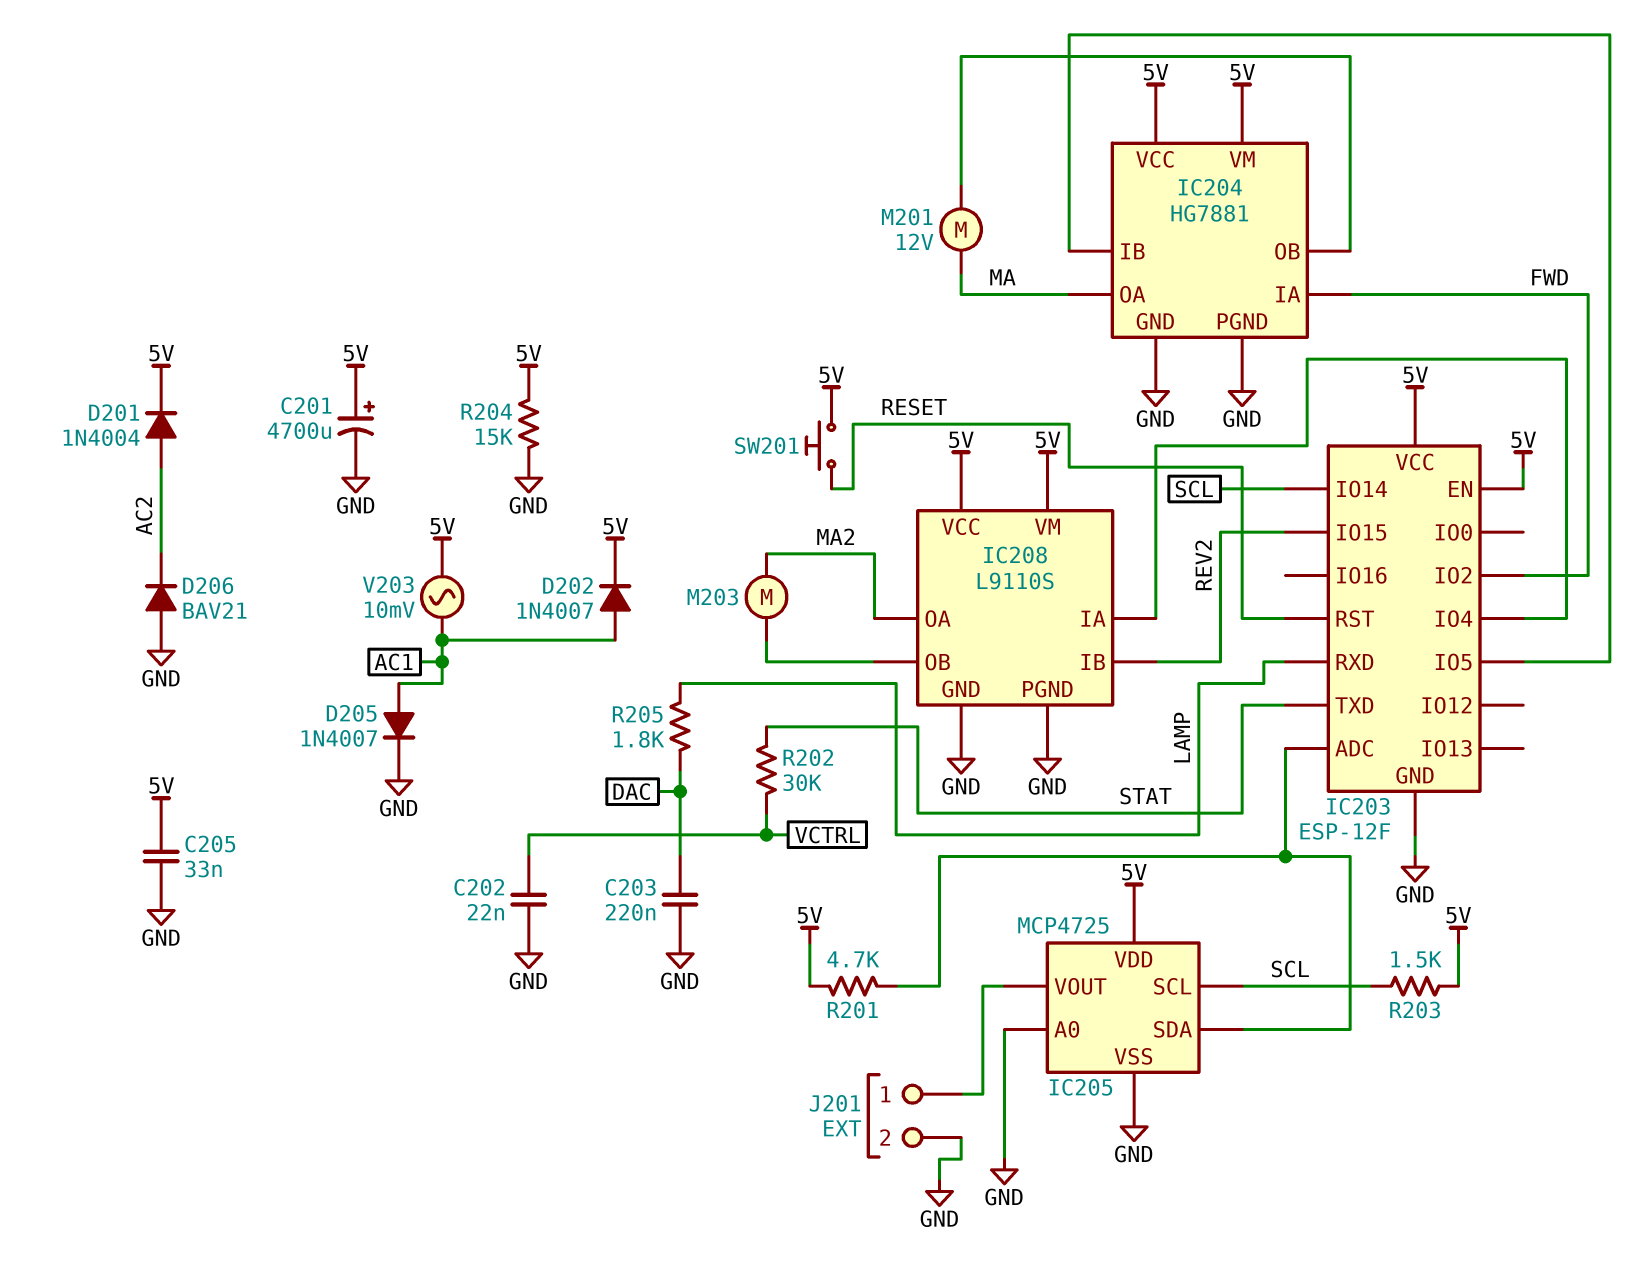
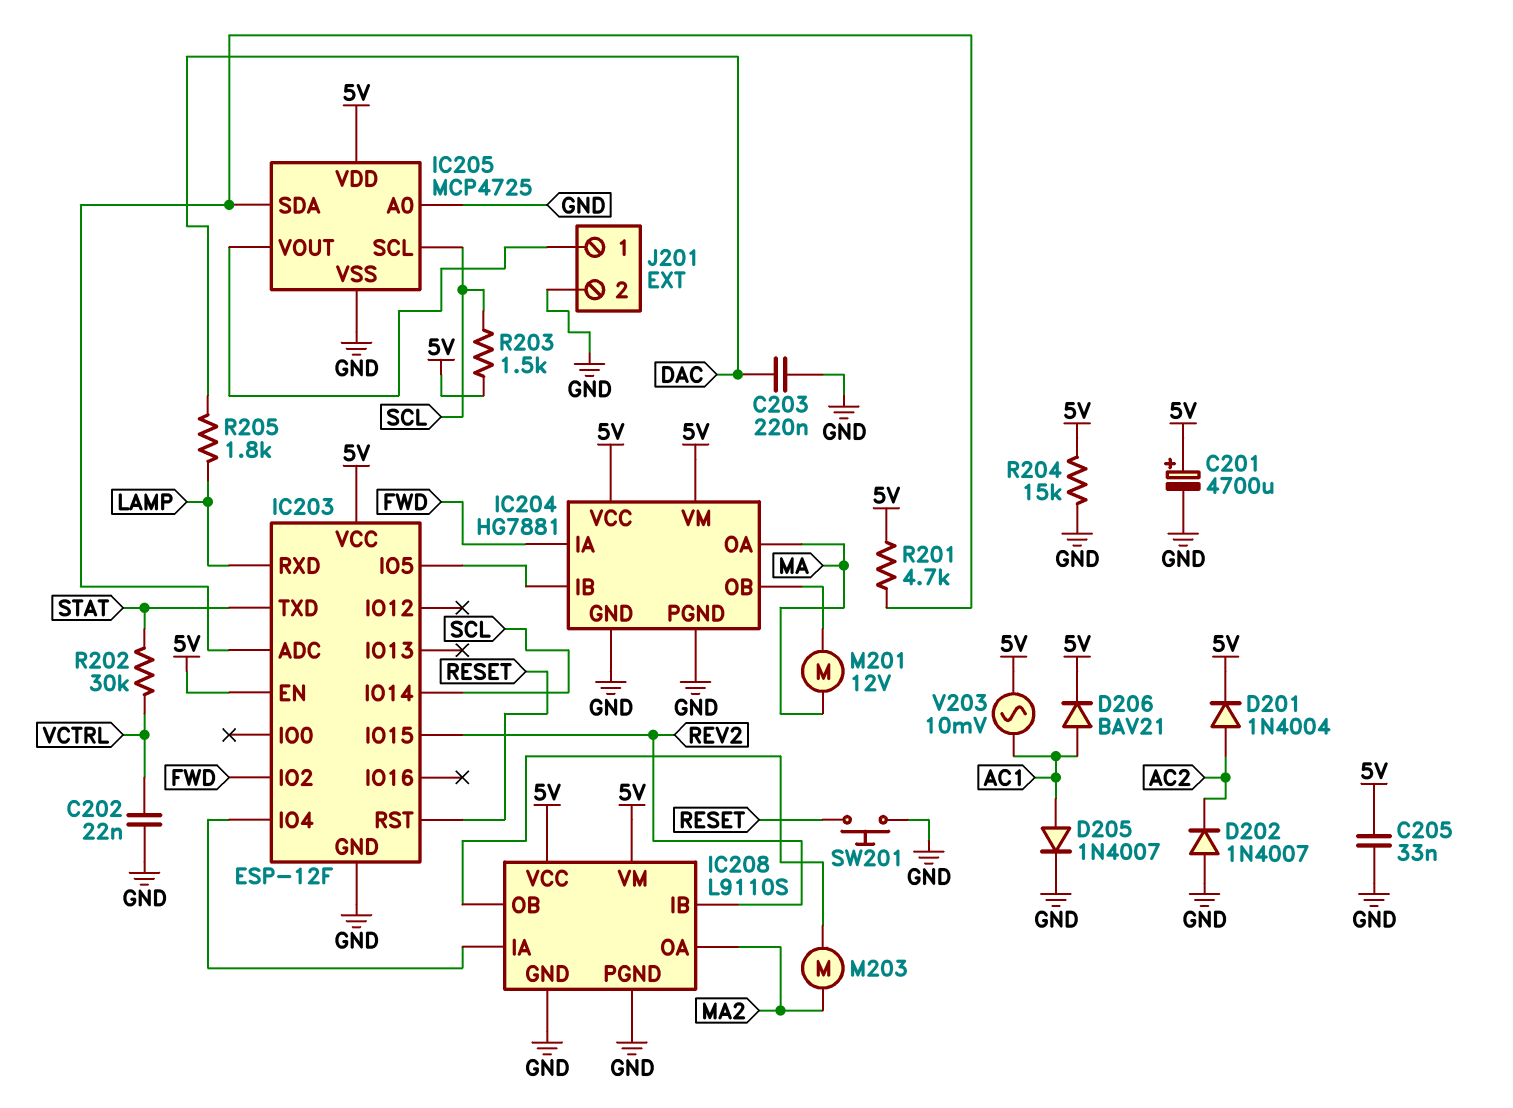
D202: diode 1N4007 (A AC1, K 5V) -> diode 1N4007 (A GND, K AC2)
D206: diode BAV21 (A GND, K AC2) -> diode BAV21 (A AC1, K 5V)
SW201: button (5V, RESET) -> button (GND, RESET)

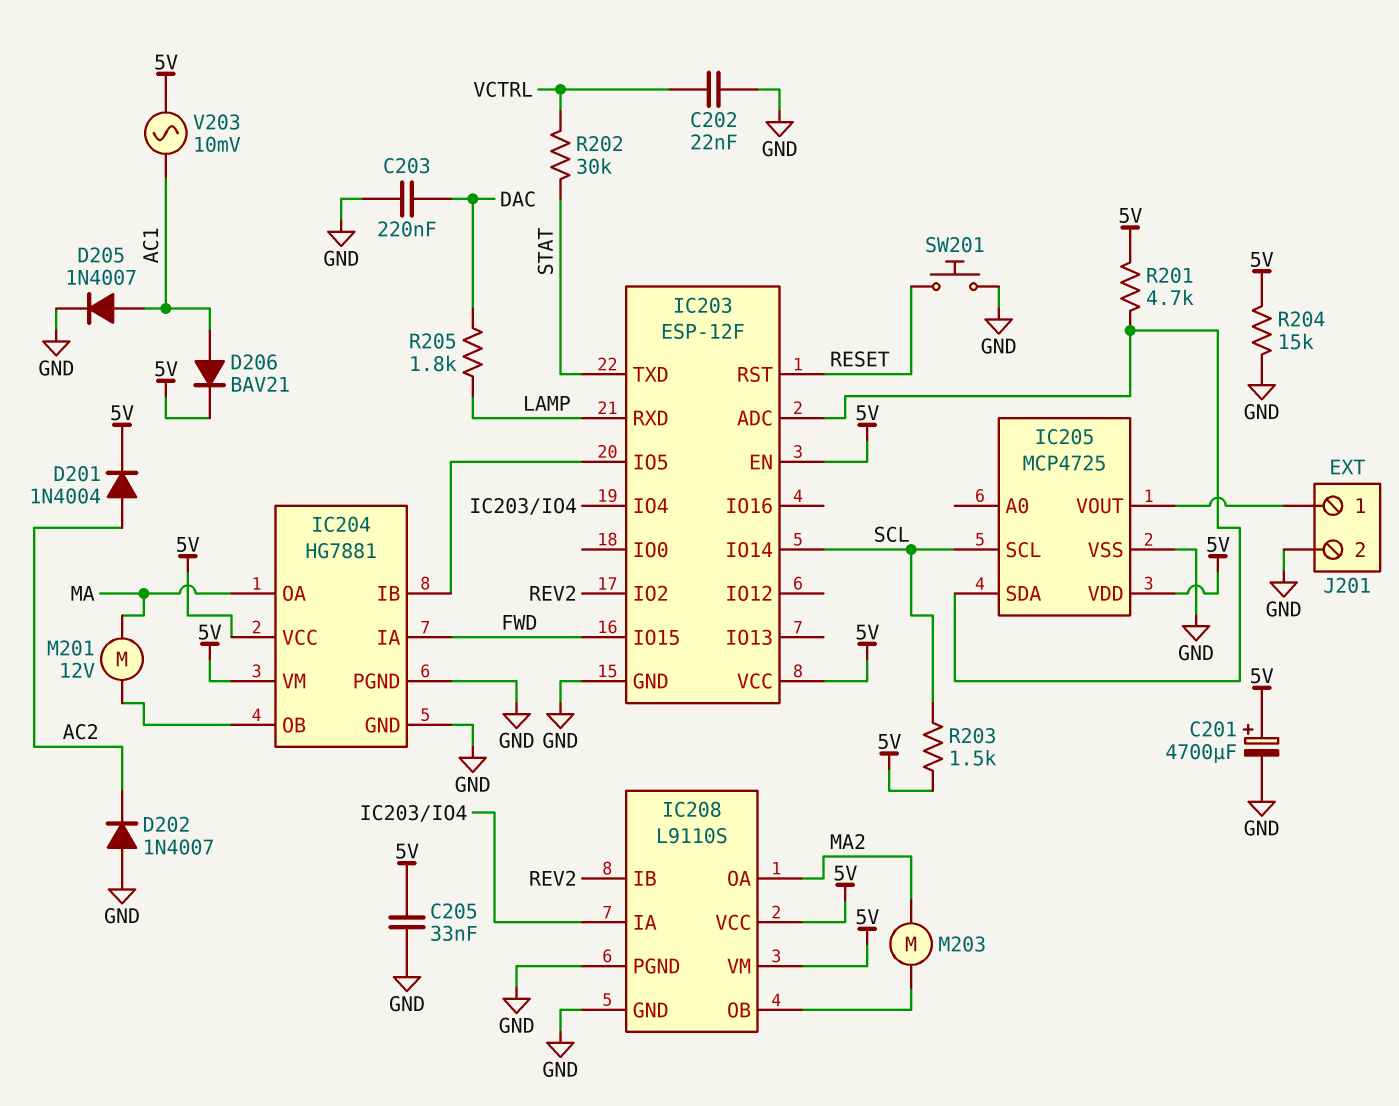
IC203 pin IO2: FWD -> REV2
IC203 pin IO15: REV2 -> FWD
IC205 pin A0: GND -> none

